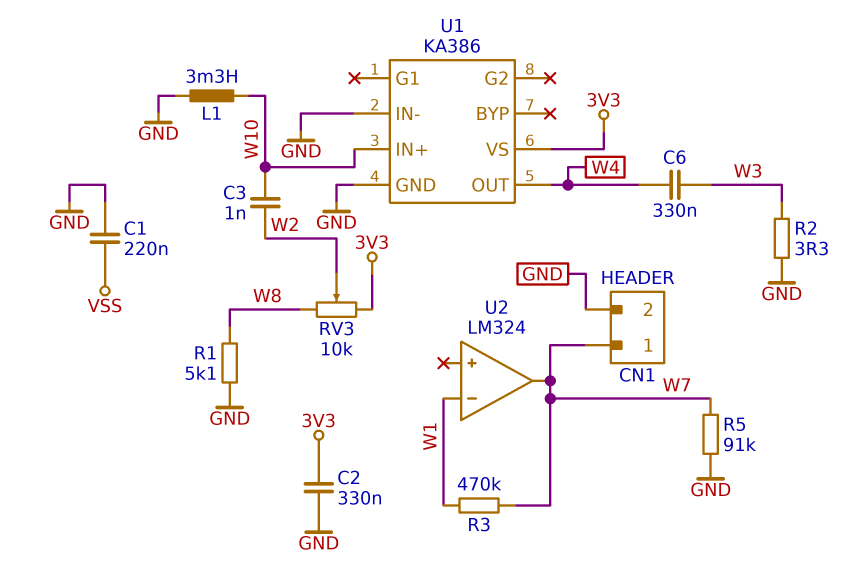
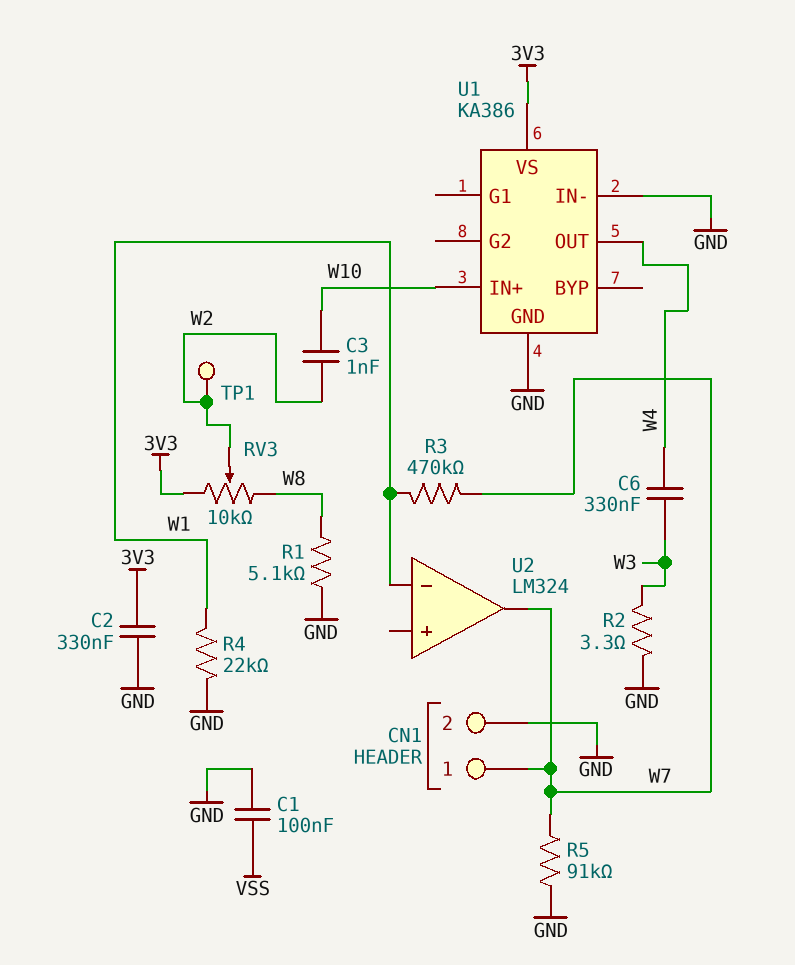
C1: 220nF (GND, VSS) -> 100nF (GND, VSS)
L1: 3.3mH (GND, W10) -> none
R4: none -> 22k (GND, W1)
TP1: none -> test point (W2)

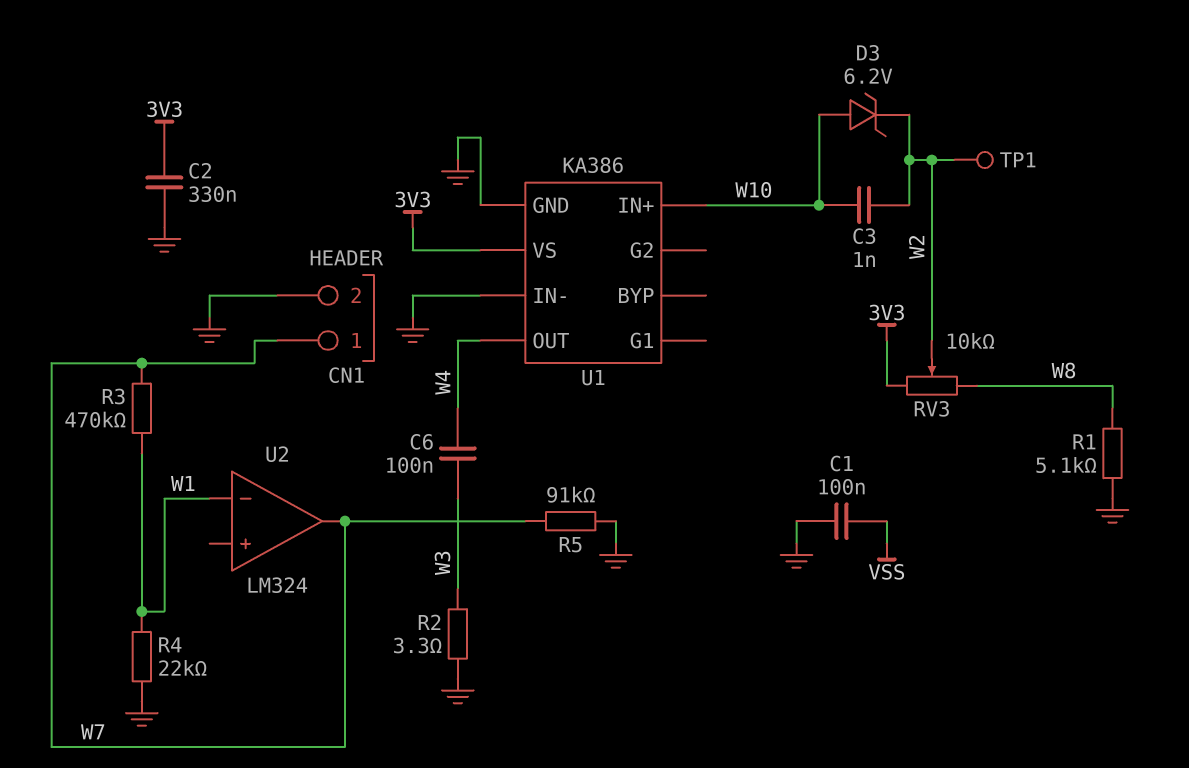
C6: 330nF (W3, W4) -> 100nF (W3, W4)
D3: none -> zener 6.2V (A W10, K W2)

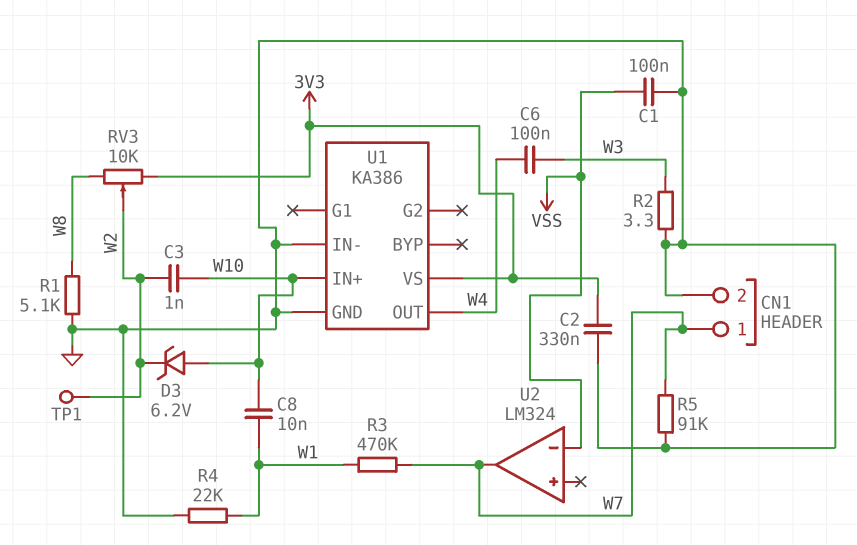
C8: none -> 10nF (W1, W10)
U2 pin in-: W1 -> VSS

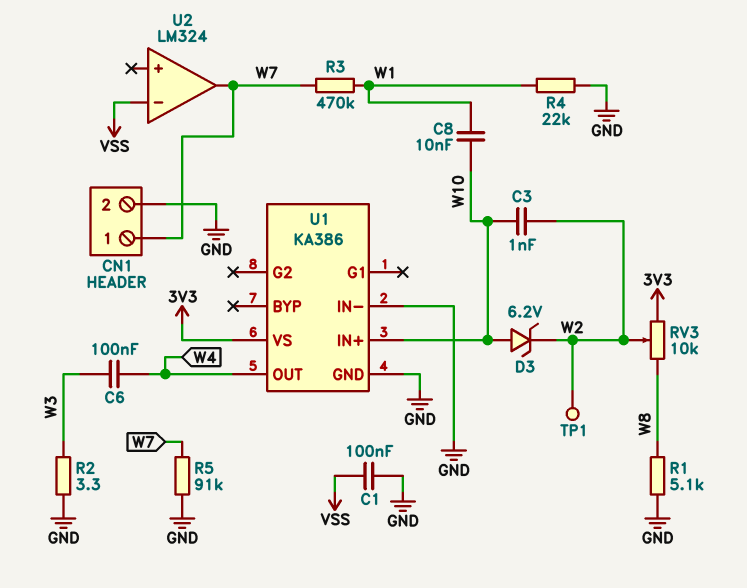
C2: 330nF (3V3, GND) -> none

